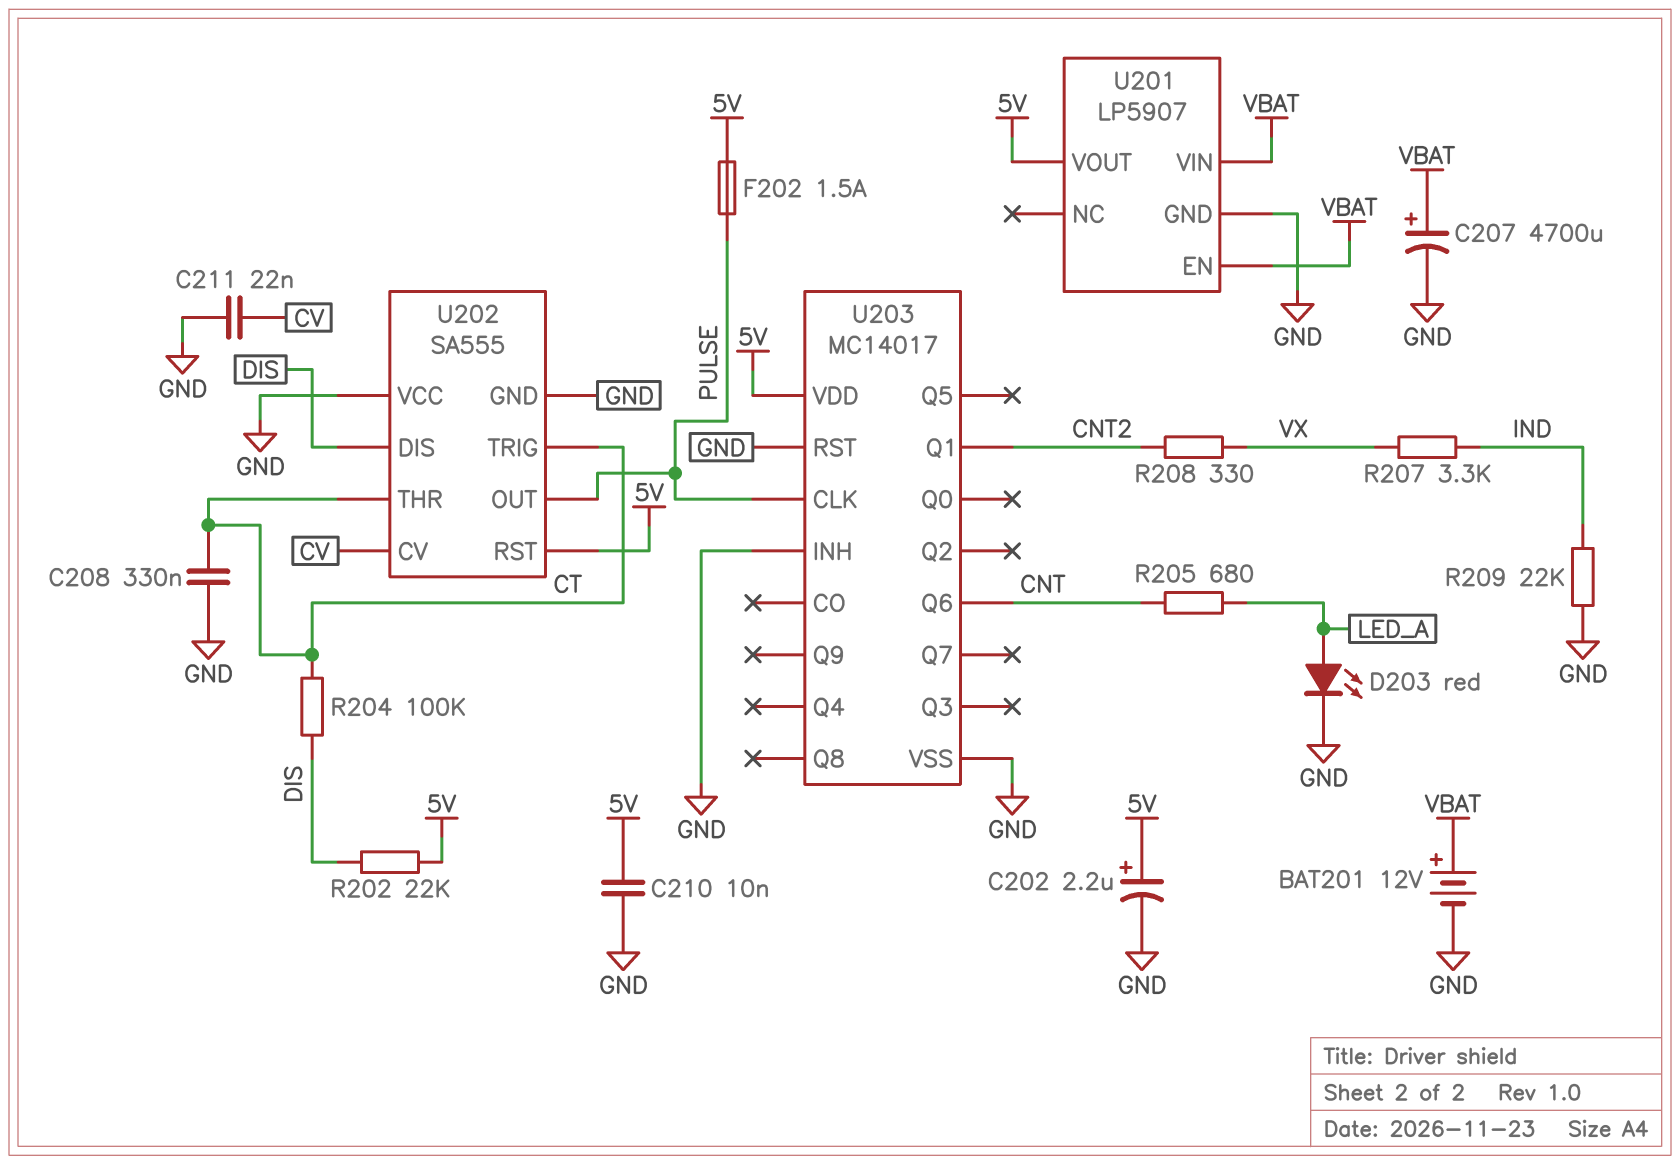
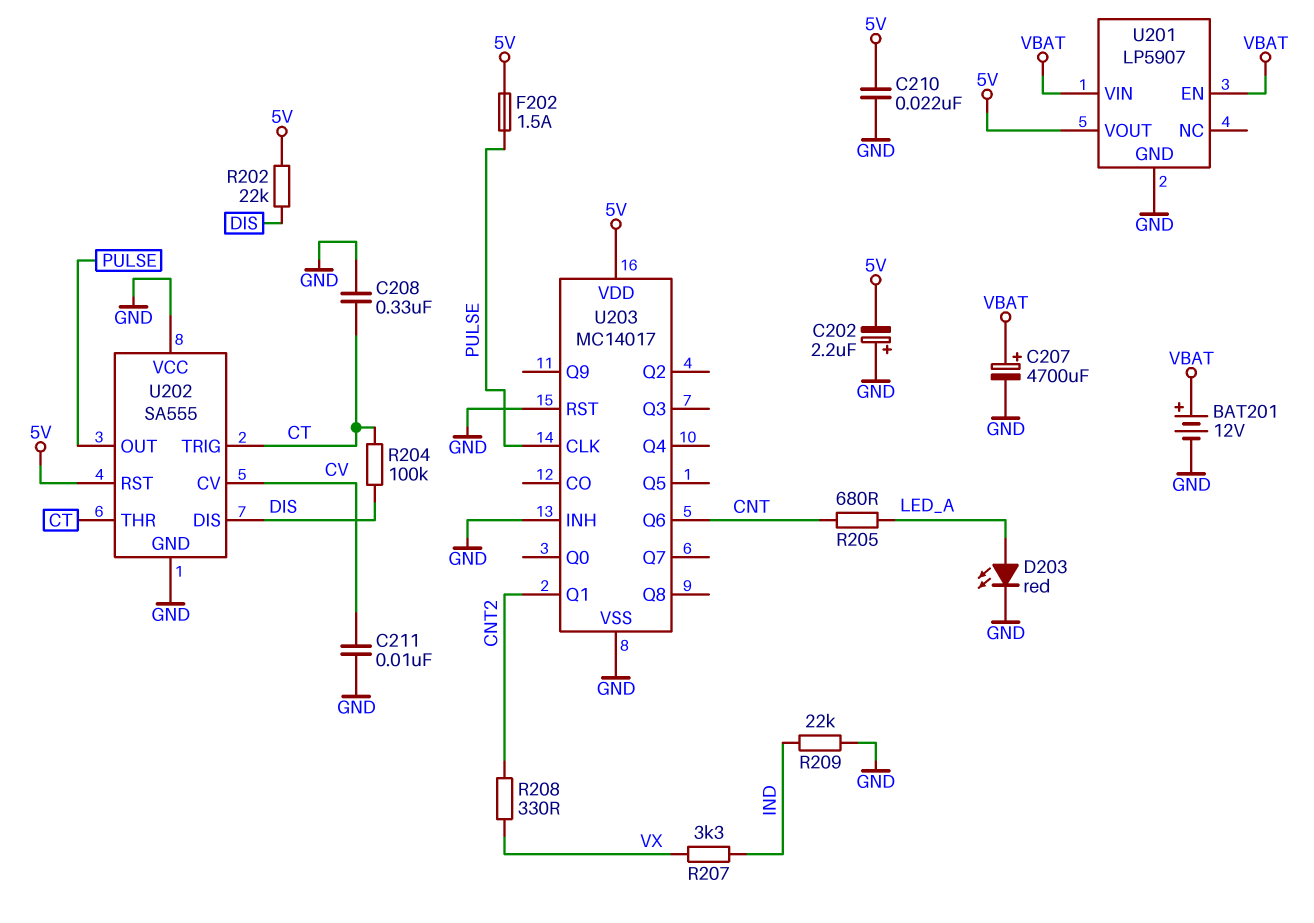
C202: 2.2uF (plus 5V, minus GND) -> 2.2uF (plus GND, minus 5V)
C210: 10nF (5V, GND) -> 22nF (5V, GND)
C211: 22nF (CV, GND) -> 10nF (CV, GND)

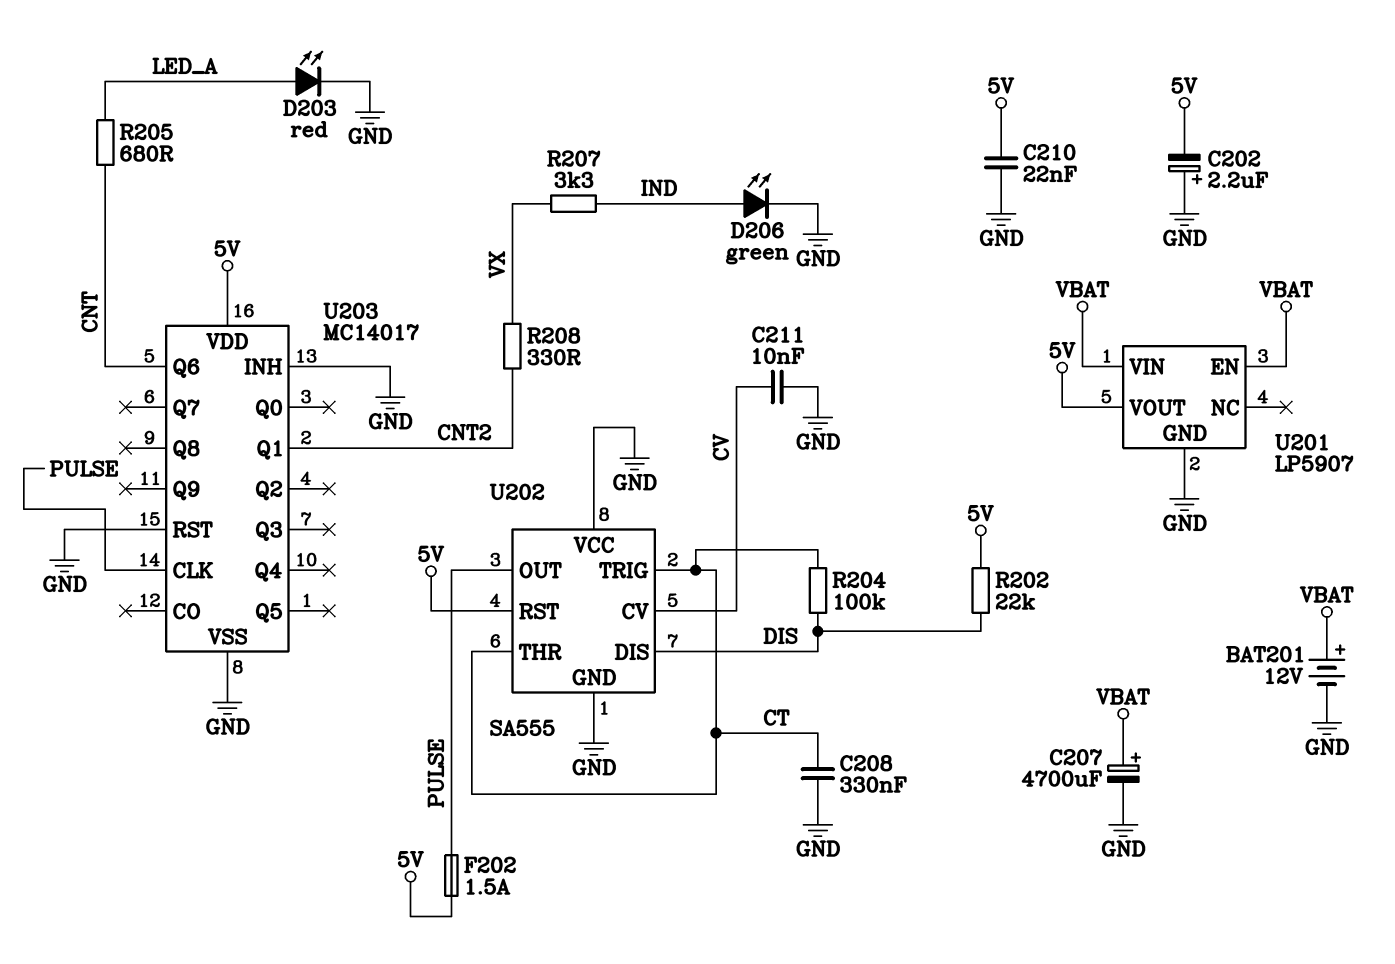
D206: none -> LED green (A IND, K GND)
R209: 22k (GND, IND) -> none

